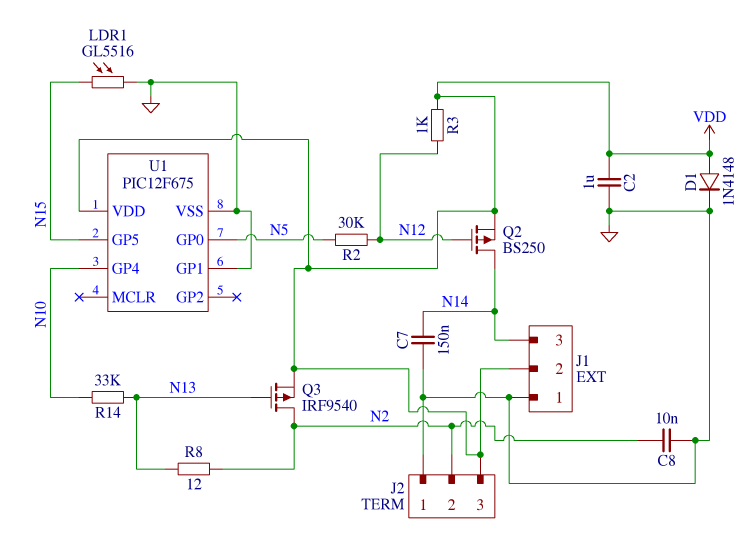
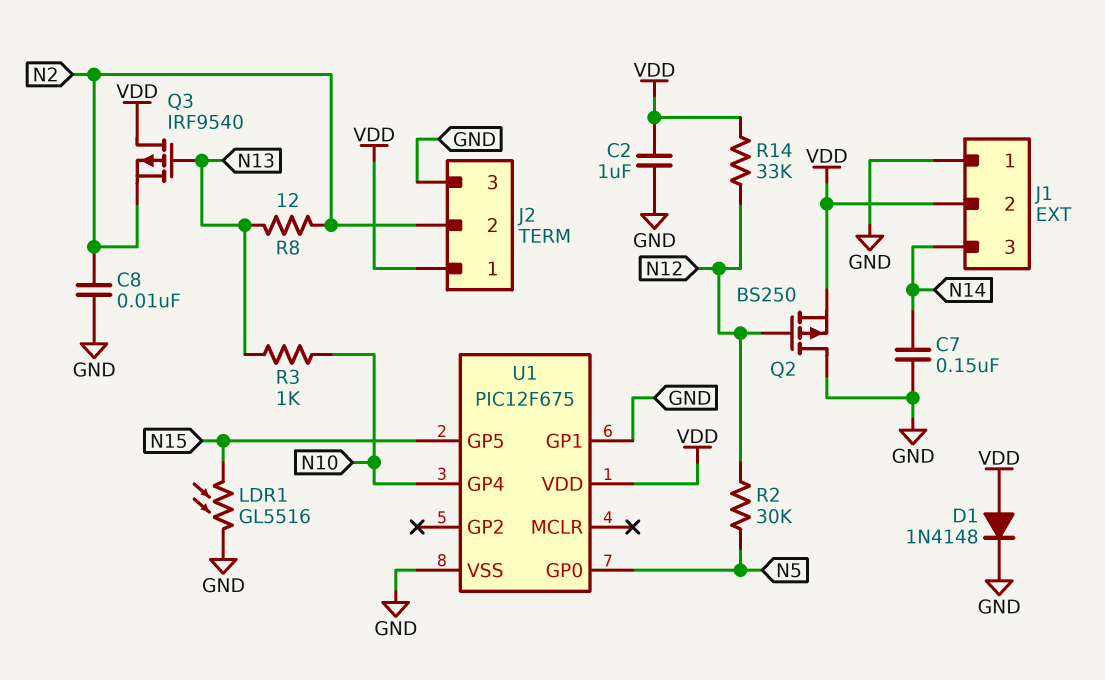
J2 pin 1: GND -> VDD
J2 pin 3: VDD -> GND
Q2: PMOS BS250 (G N12, D N14, S VDD) -> PMOS BS250 (G N12, D GND, S VDD)
Q3: PMOS IRF9540 (G N13, D N2, S VDD) -> PMOS IRF9540 (G N13, D VDD, S N2)
R3: 1k (N12, VDD) -> 1k (N10, N13)
R14: 33k (N10, N13) -> 33k (N12, VDD)

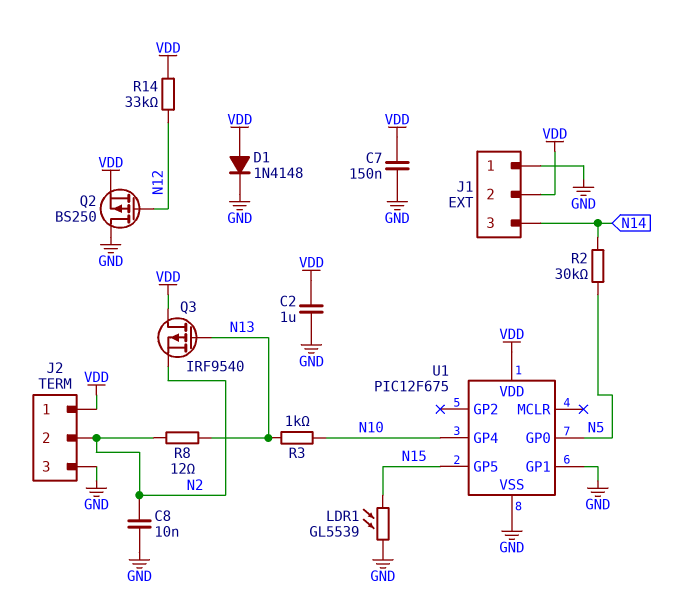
C7: 150nF (GND, N14) -> 150nF (GND, VDD)
LDR1: GL5516 (GND, N15) -> GL5539 (GND, N15)
R2: 30k (N5, N12) -> 30k (N5, N14)

